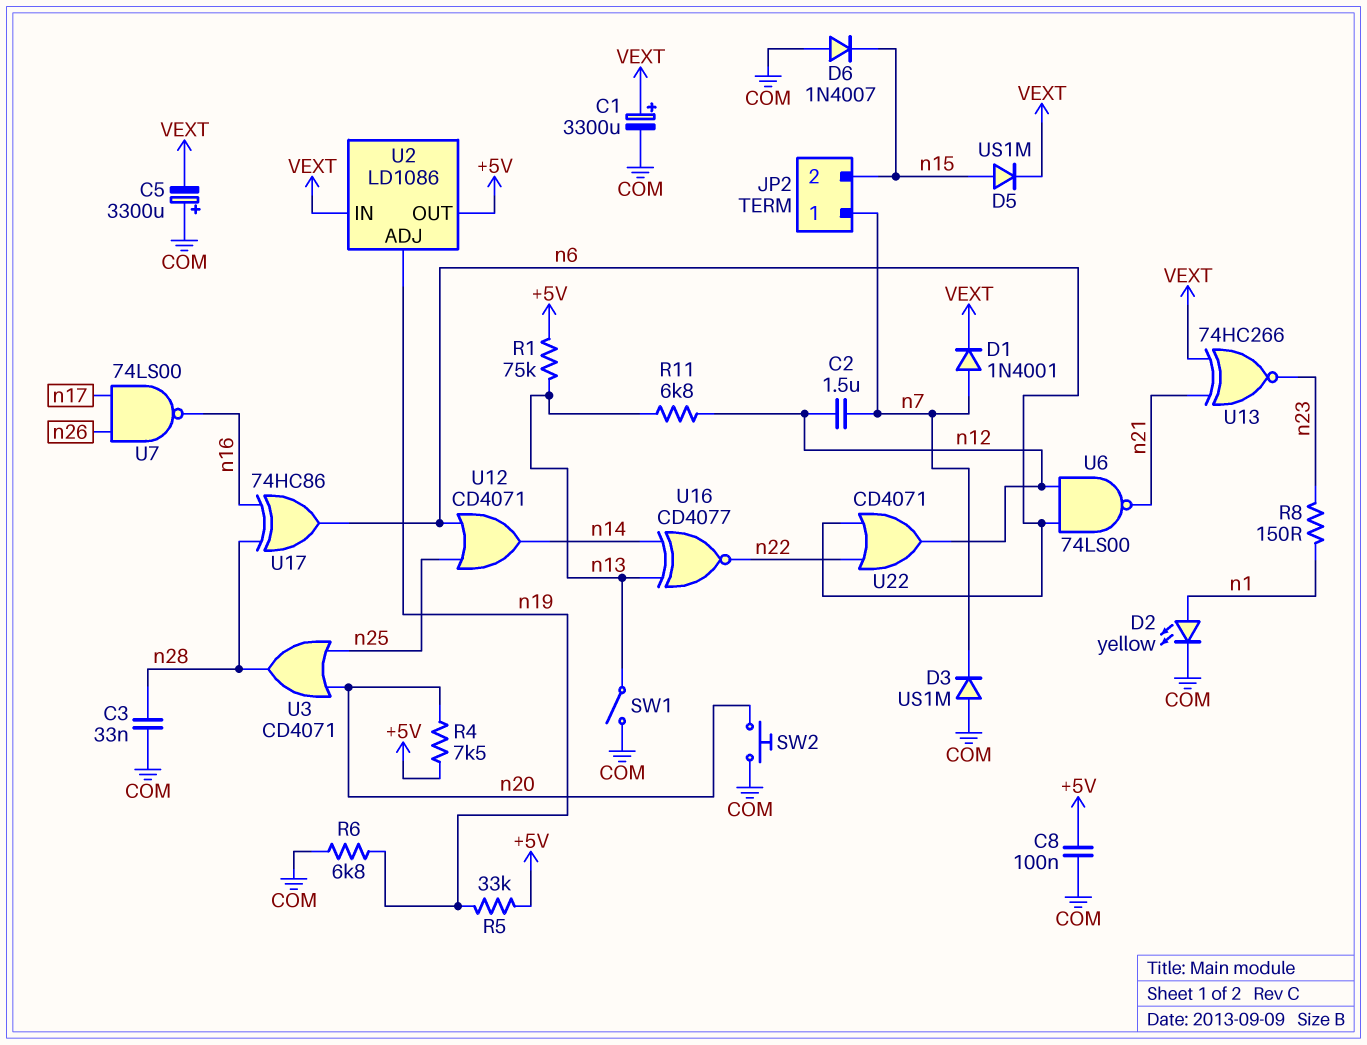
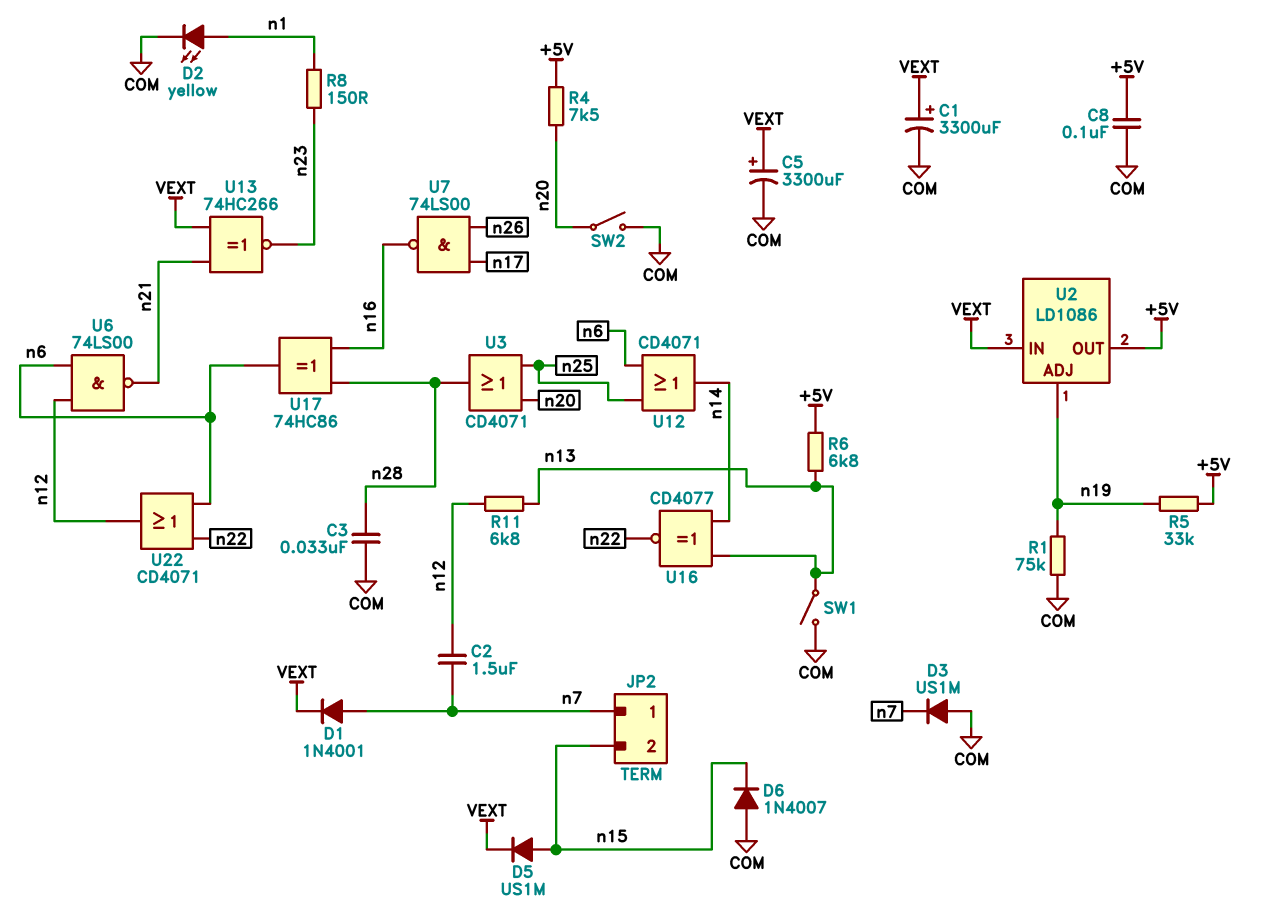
C5: 3300uF (plus COM, minus VEXT) -> 3300uF (plus VEXT, minus COM)
R1: 75k (+5V, n13) -> 75k (COM, n19)
R6: 6.8k (COM, n19) -> 6.8k (+5V, n13)
SW2: button (COM, n20) -> switch (COM, n20)

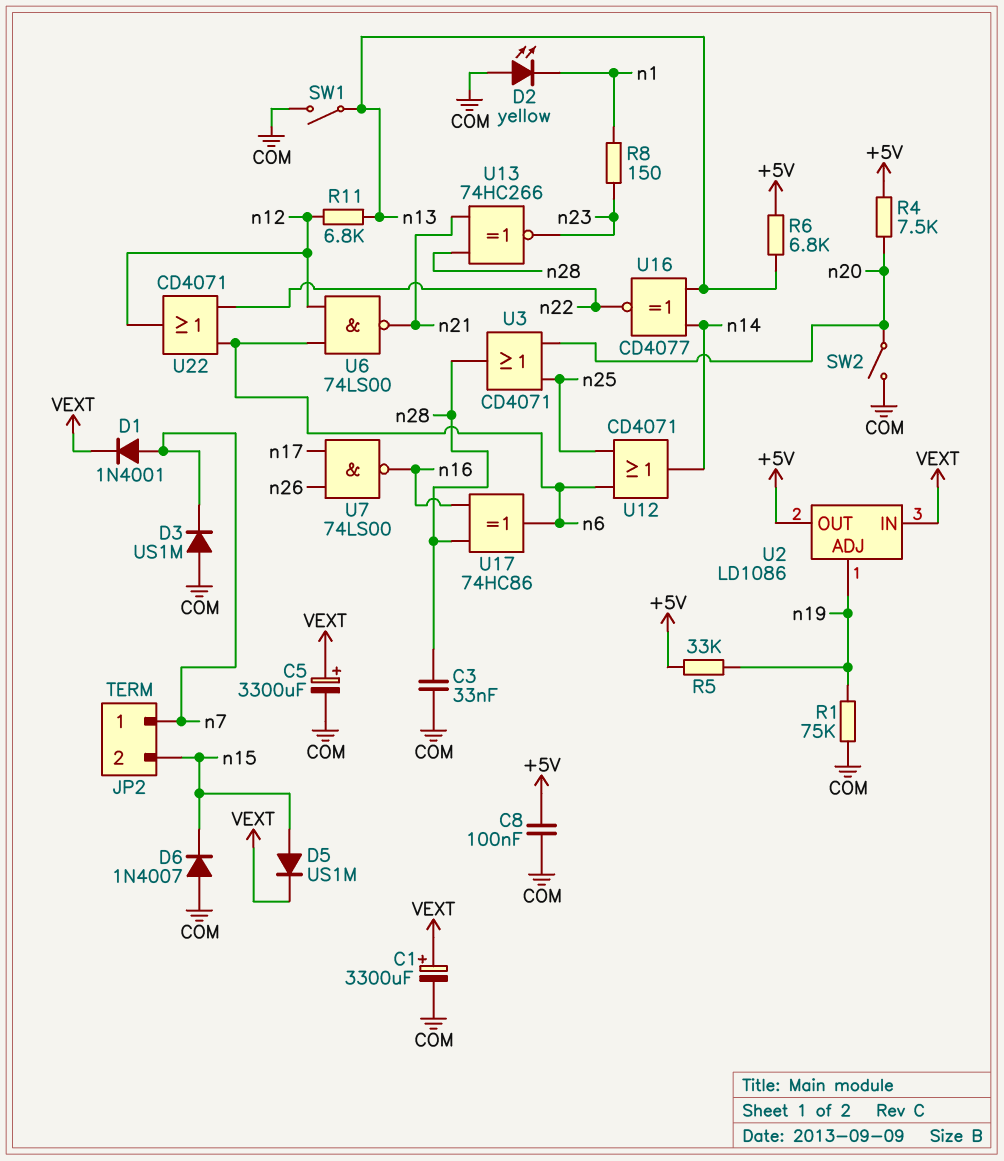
C2: 1.5uF (n7, n12) -> none
D2: LED yellow (A n1, K COM) -> LED yellow (A COM, K n1)
U13: XNOR 74HC266 (in VEXT, in n21, out n23) -> XNOR 74HC266 (in n21, in n28, out n23)

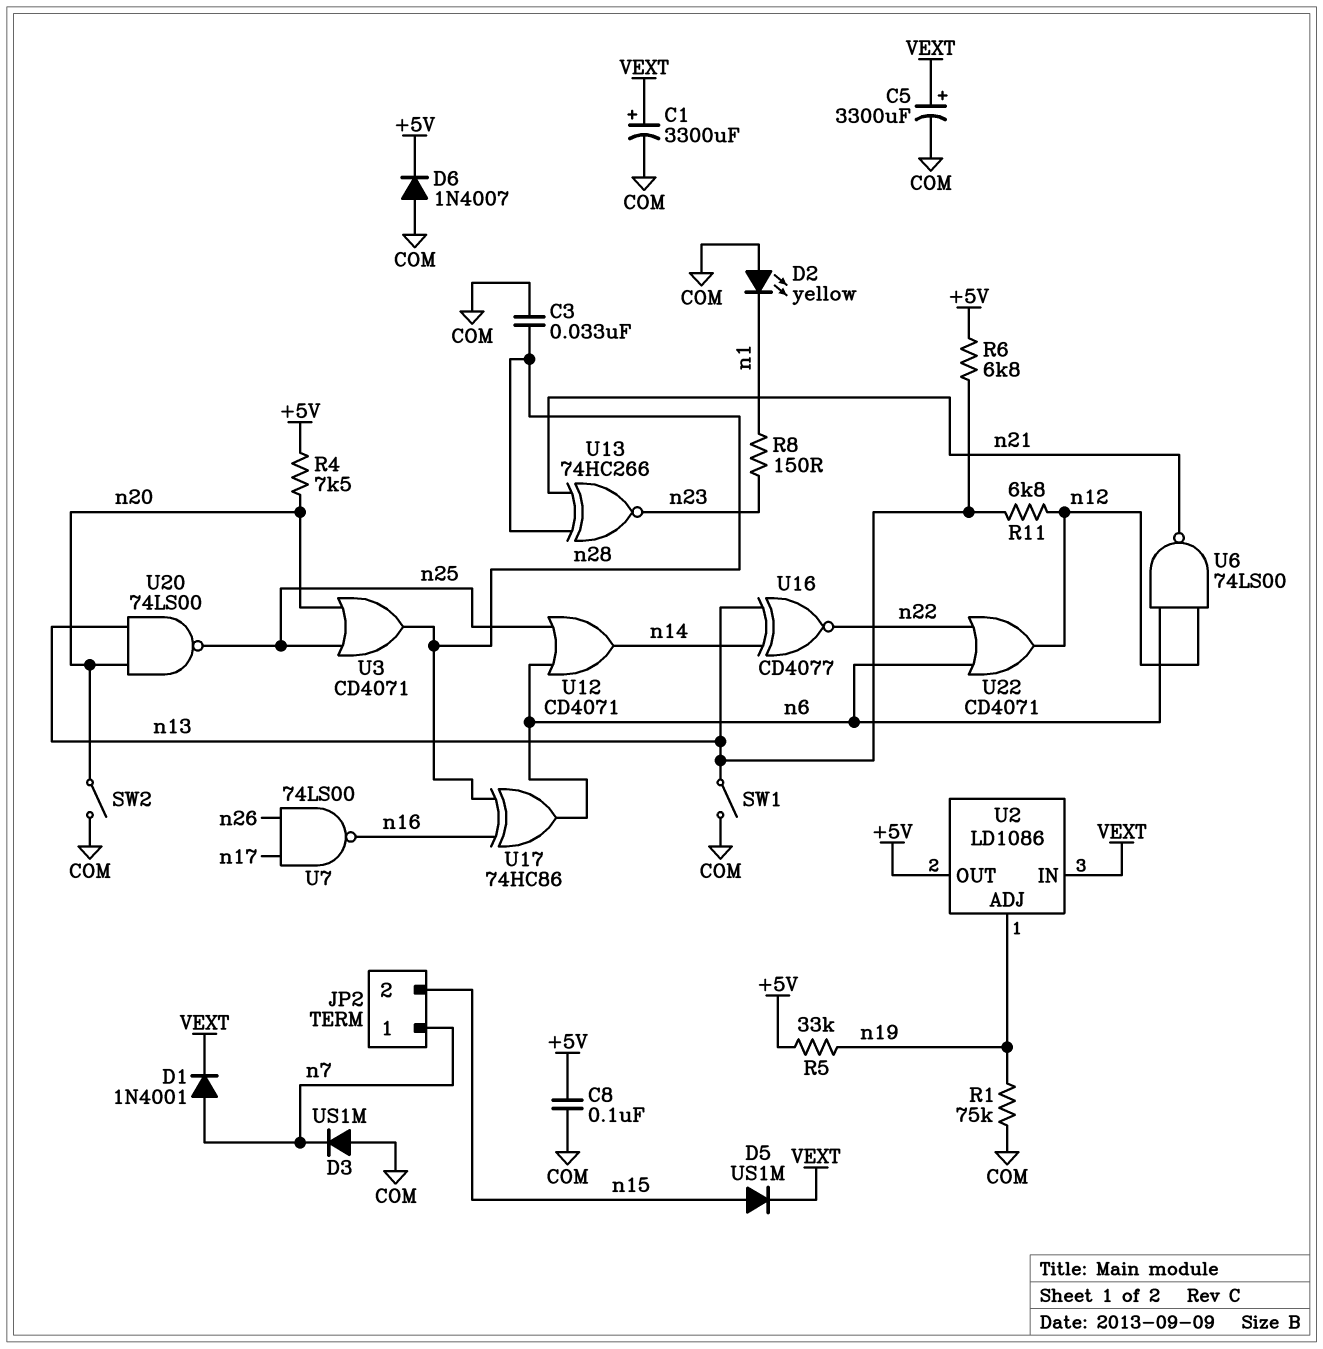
D6: diode 1N4007 (A COM, K n15) -> diode 1N4007 (A COM, K +5V)
U20: none -> NAND 74LS00 (in n13, in n20, out n25)

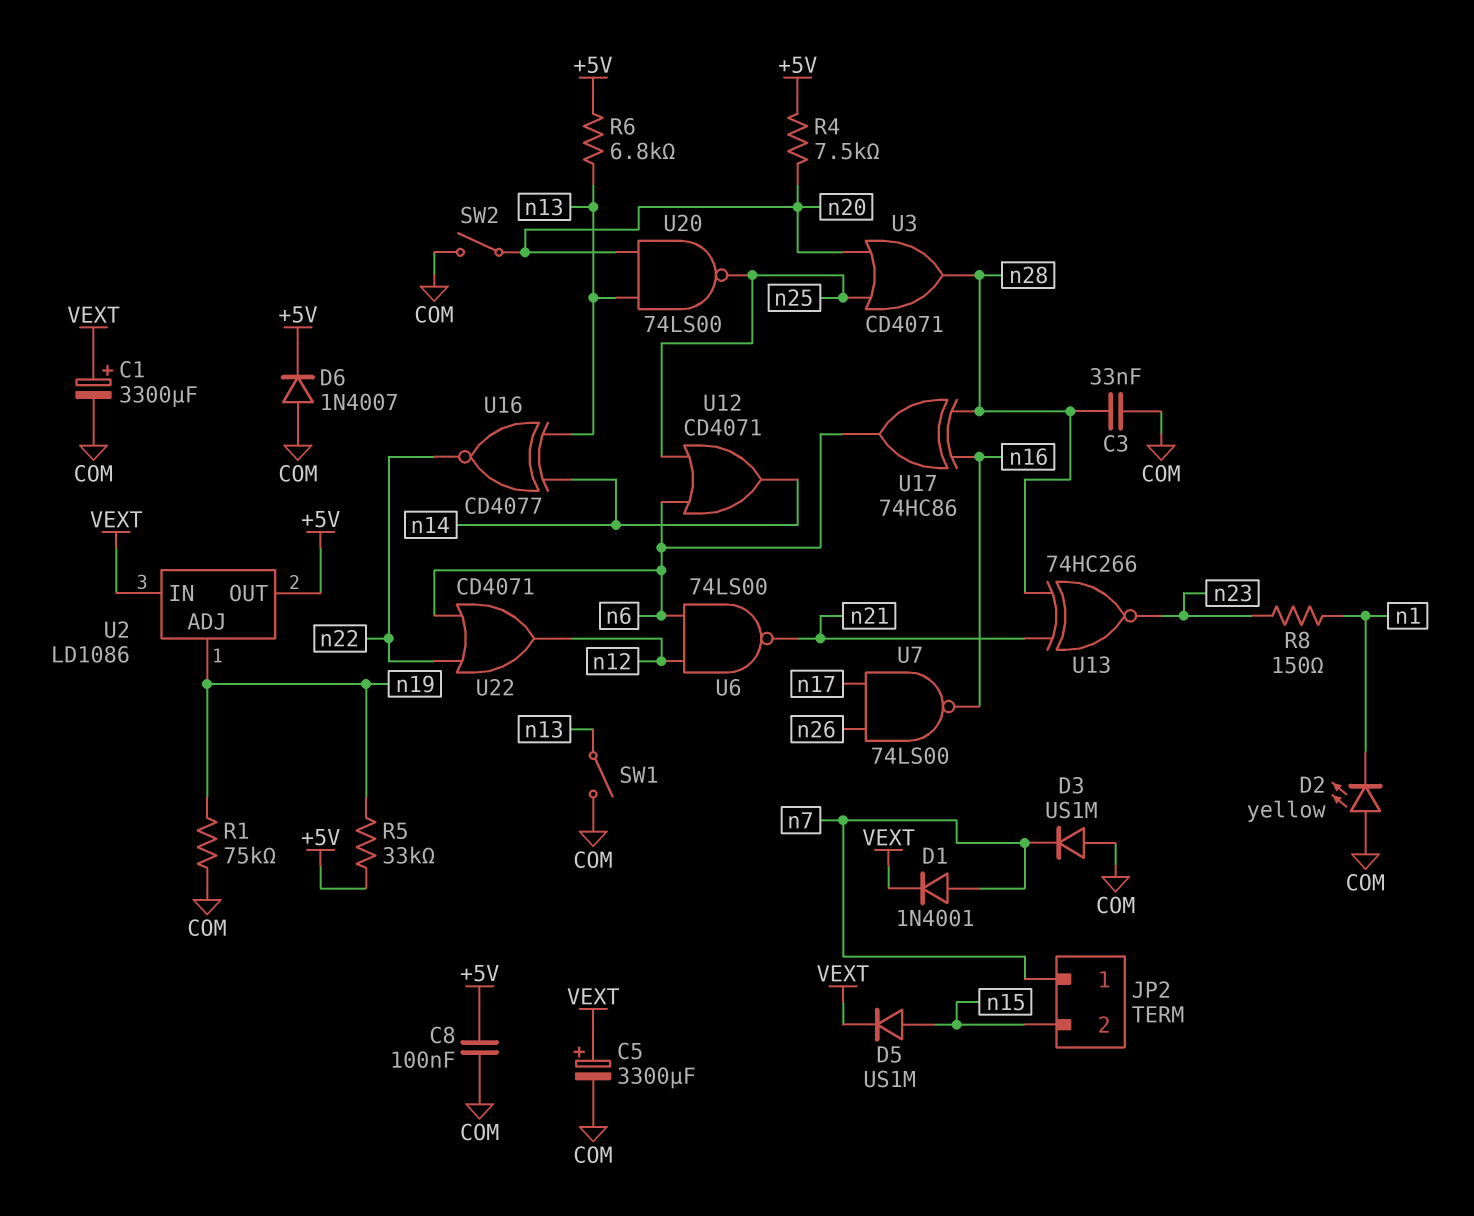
R11: 6.8k (n12, n13) -> none

